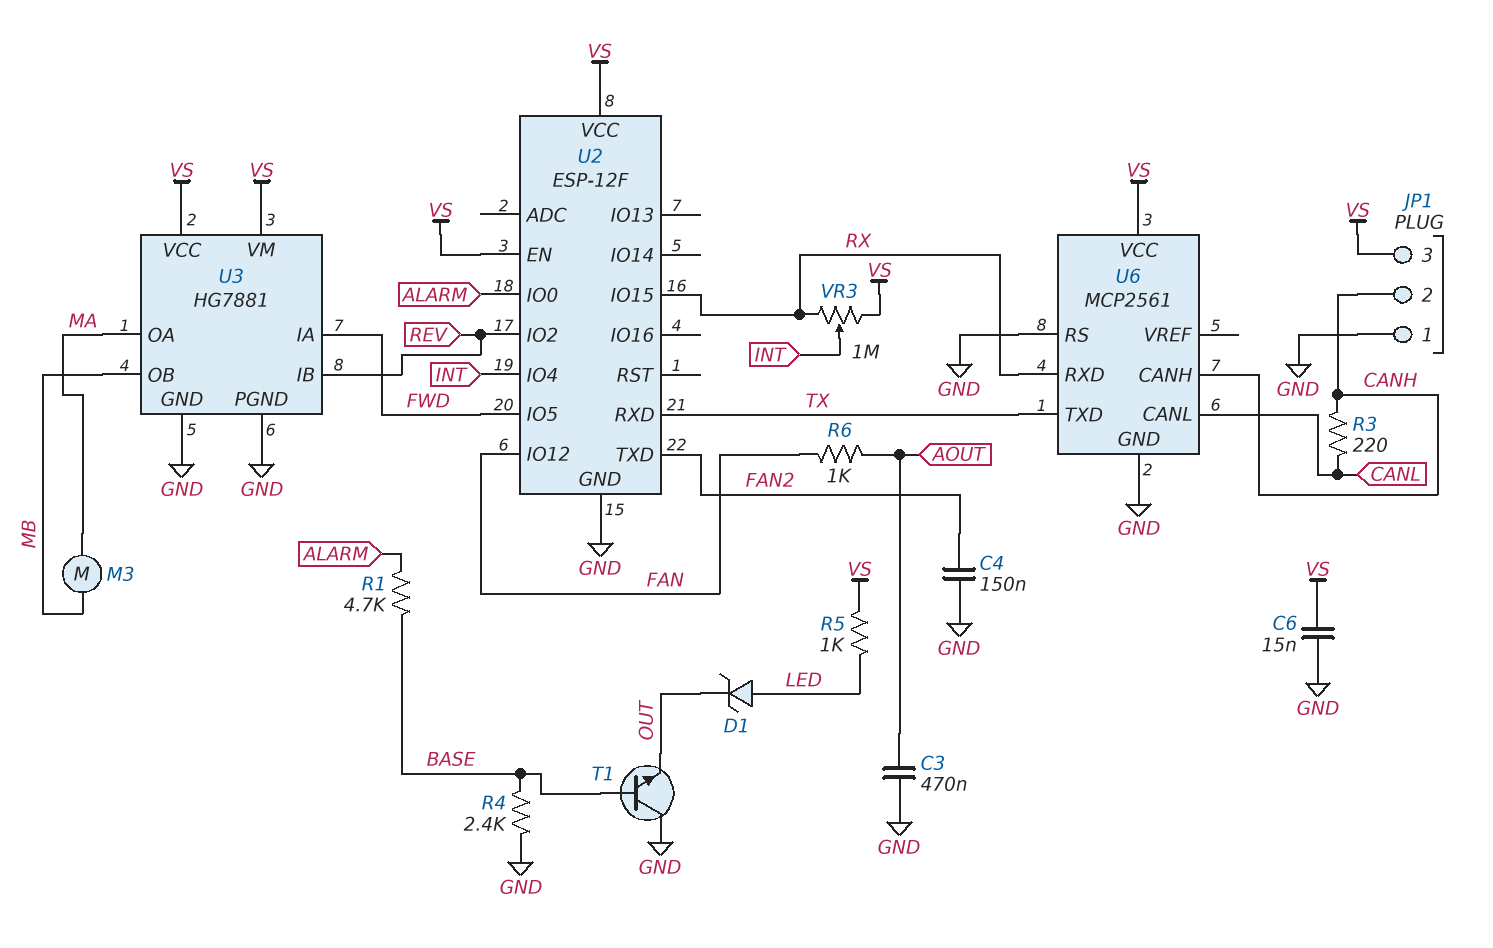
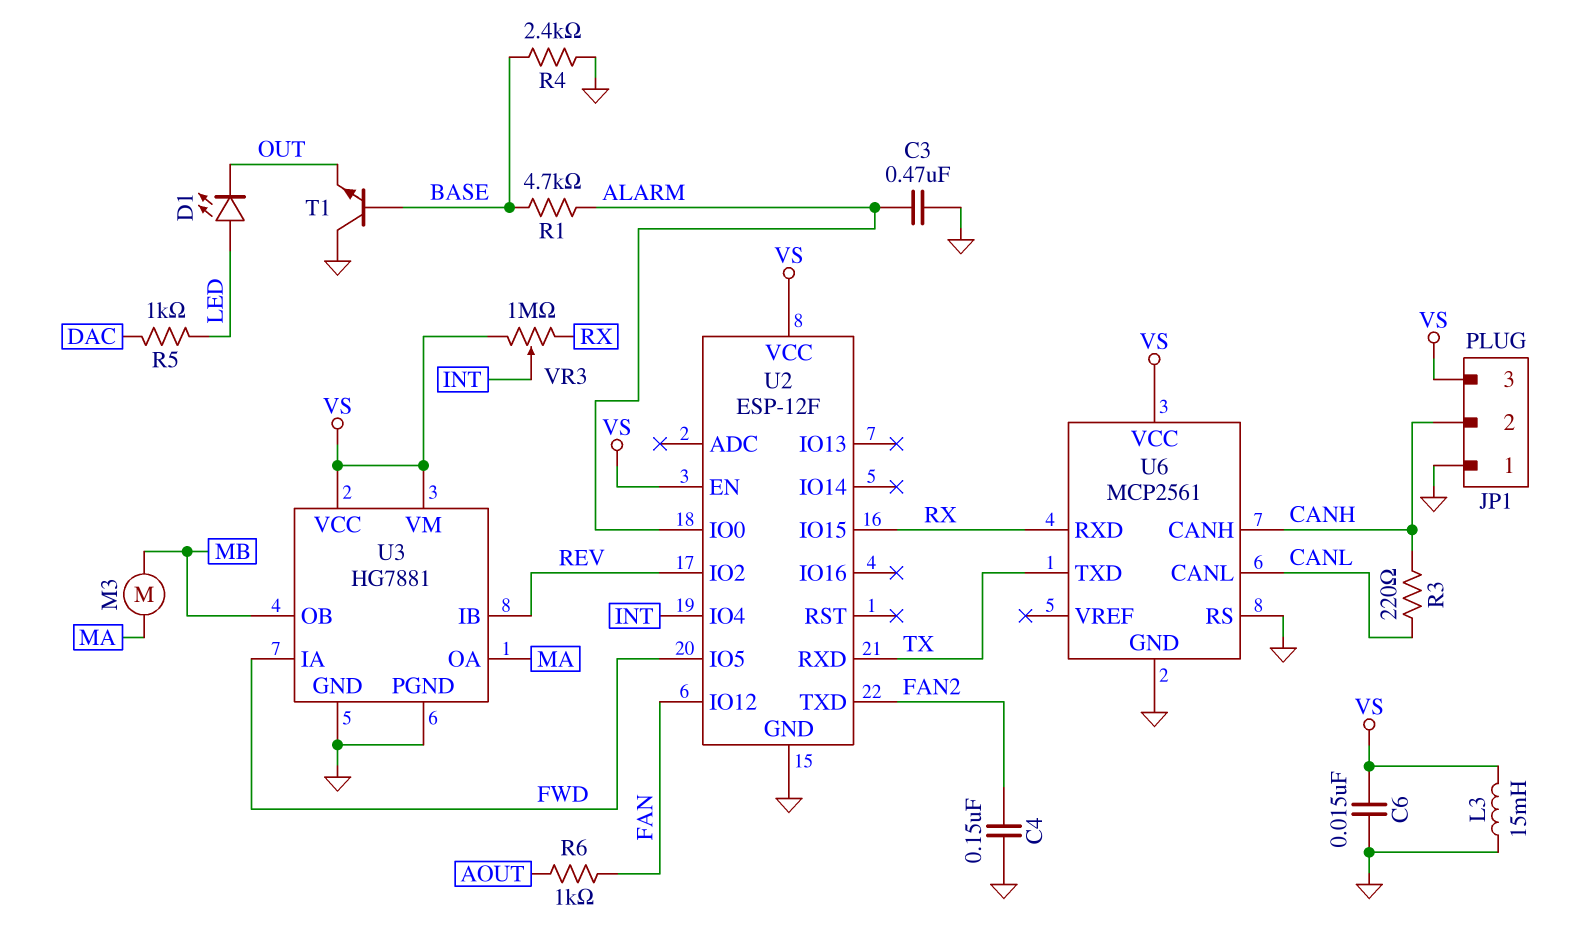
C3: 470nF (AOUT, GND) -> 470nF (ALARM, GND)
D1: zener (A LED, K OUT) -> LED (A LED, K OUT)
L3: none -> 15mH (GND, VS)
R5: 1k (LED, VS) -> 1k (DAC, LED)

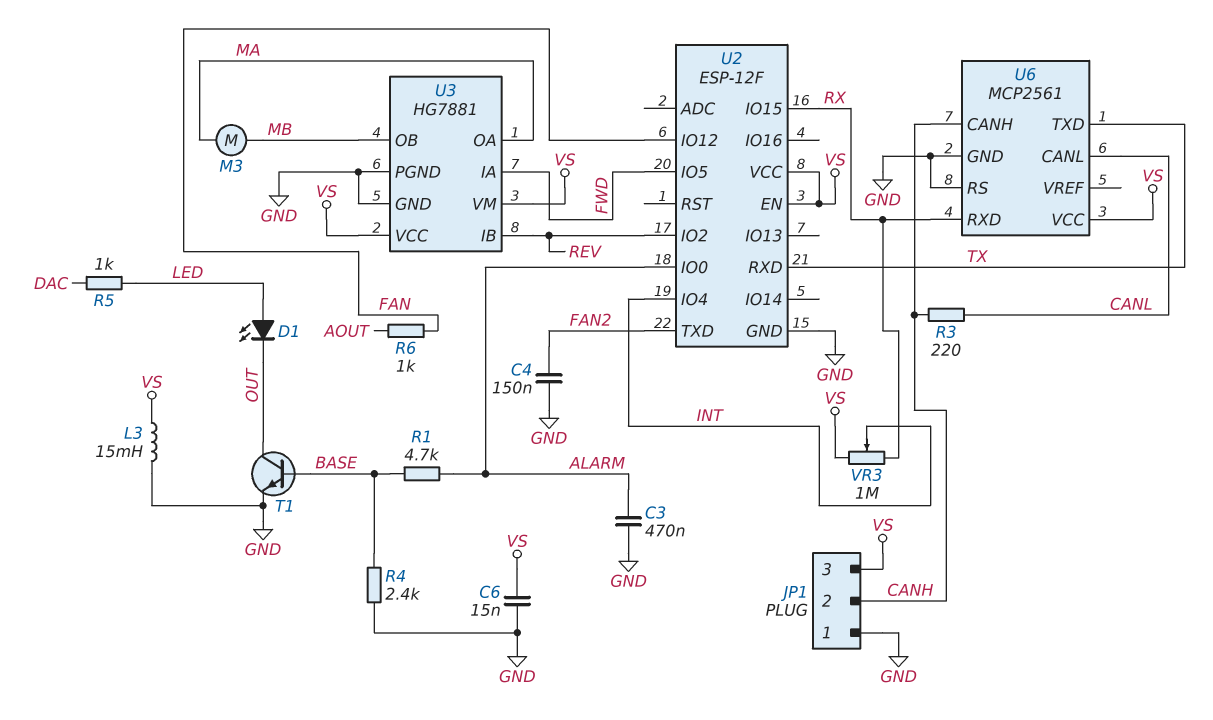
T1: NPN (B BASE, C GND, E OUT) -> NPN (B BASE, C OUT, E GND)

